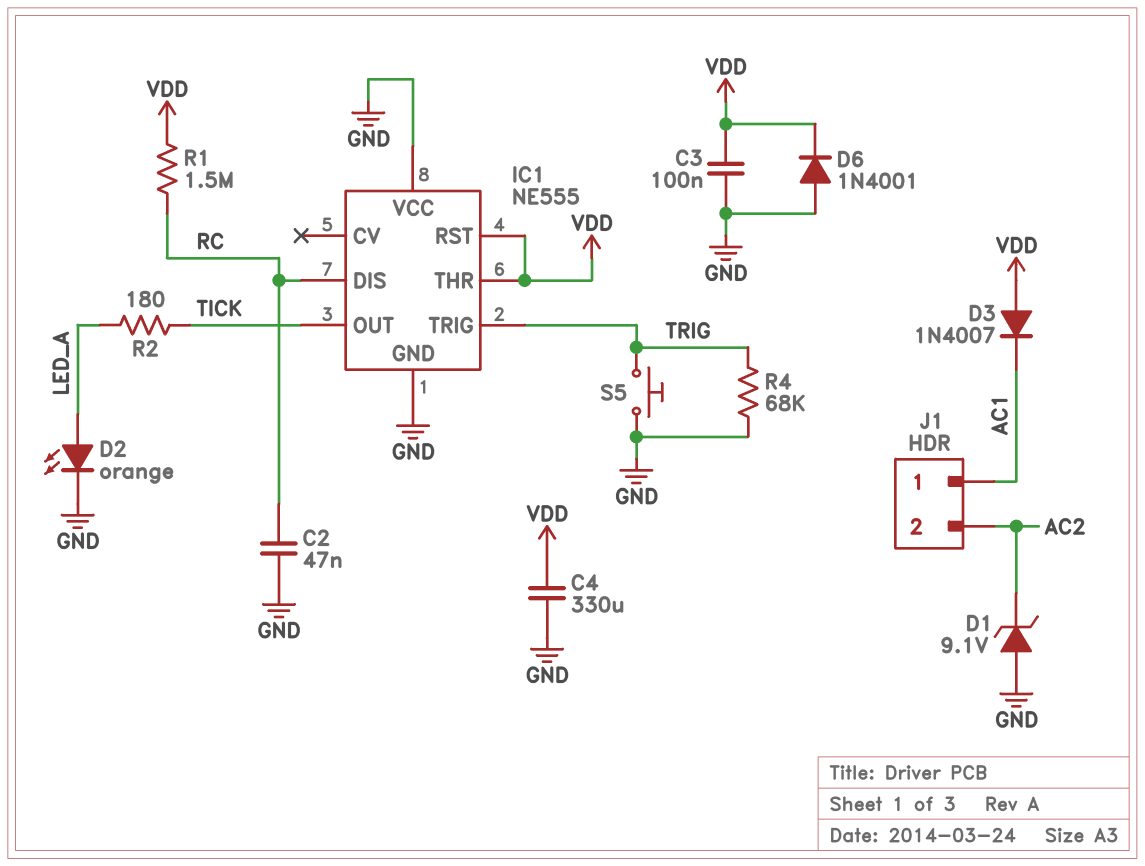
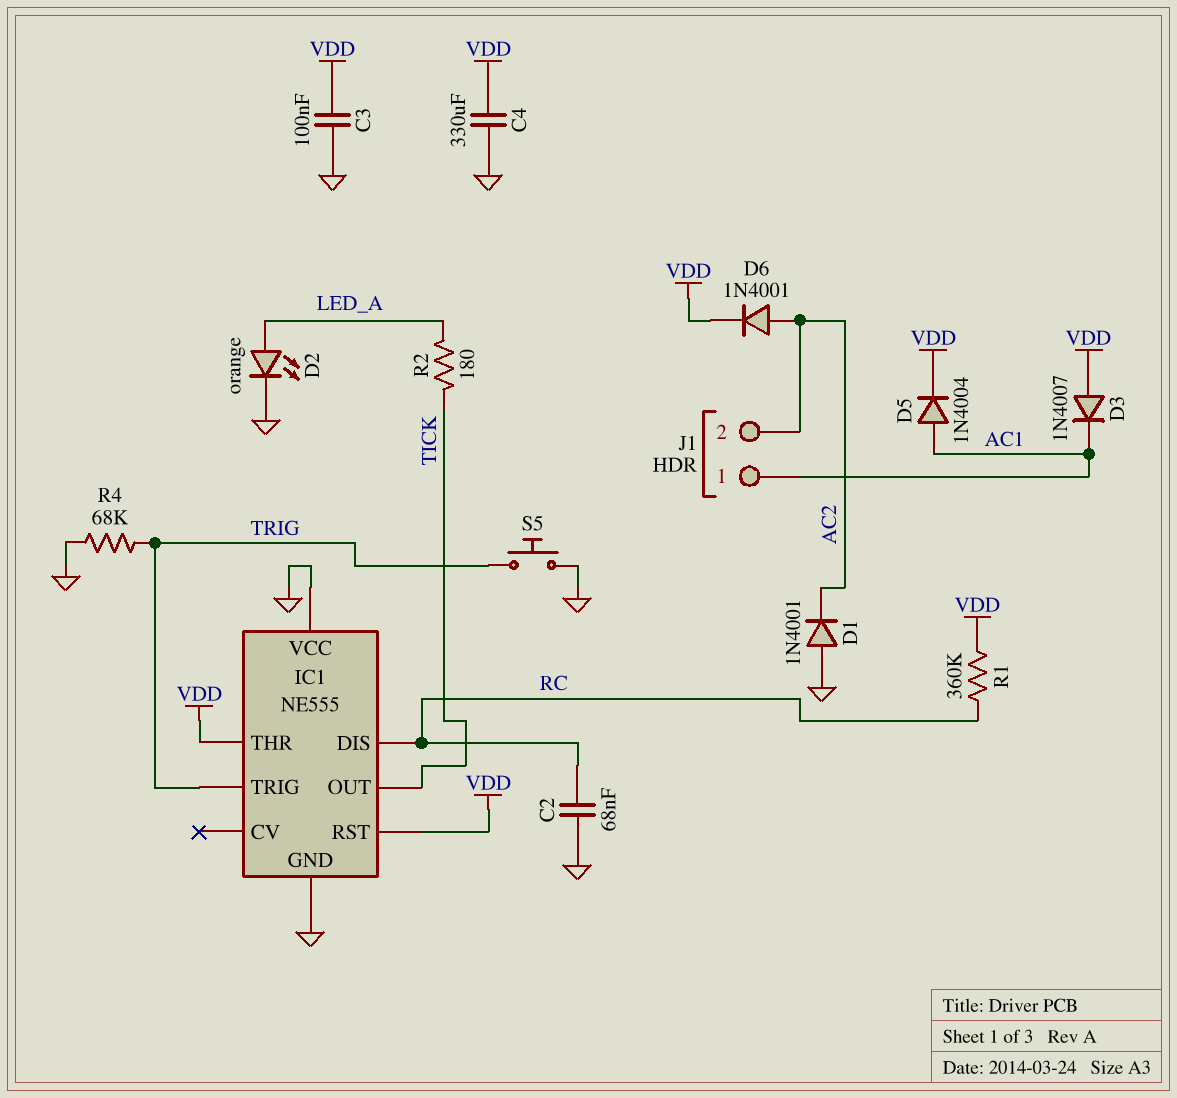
C2: 47nF (GND, RC) -> 68nF (GND, RC)
D1: zener 9.1V (A GND, K AC2) -> diode 1N4001 (A GND, K AC2)
D5: none -> diode 1N4004 (A AC1, K VDD)
D6: diode 1N4001 (A GND, K VDD) -> diode 1N4001 (A AC2, K VDD)
R1: 1.5M (RC, VDD) -> 360k (RC, VDD)

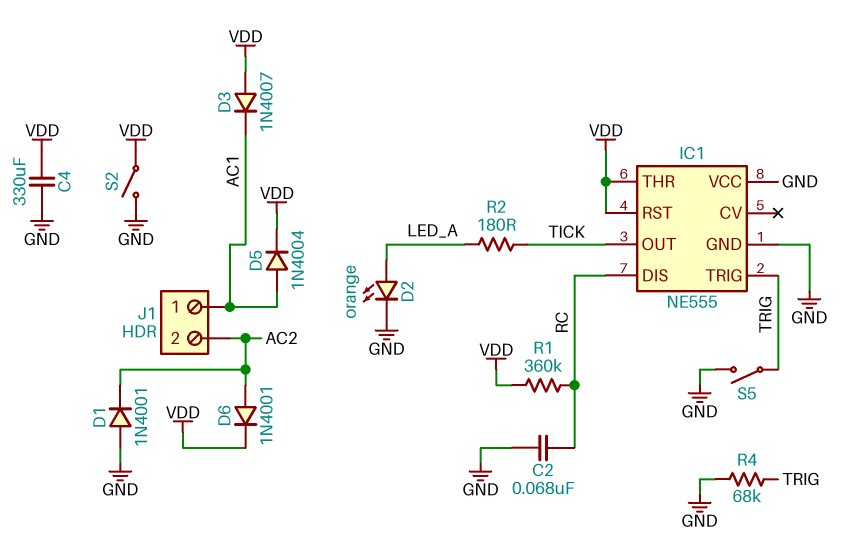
C3: 100nF (GND, VDD) -> none
S2: none -> switch (GND, VDD)
S5: button (GND, TRIG) -> switch (GND, TRIG)

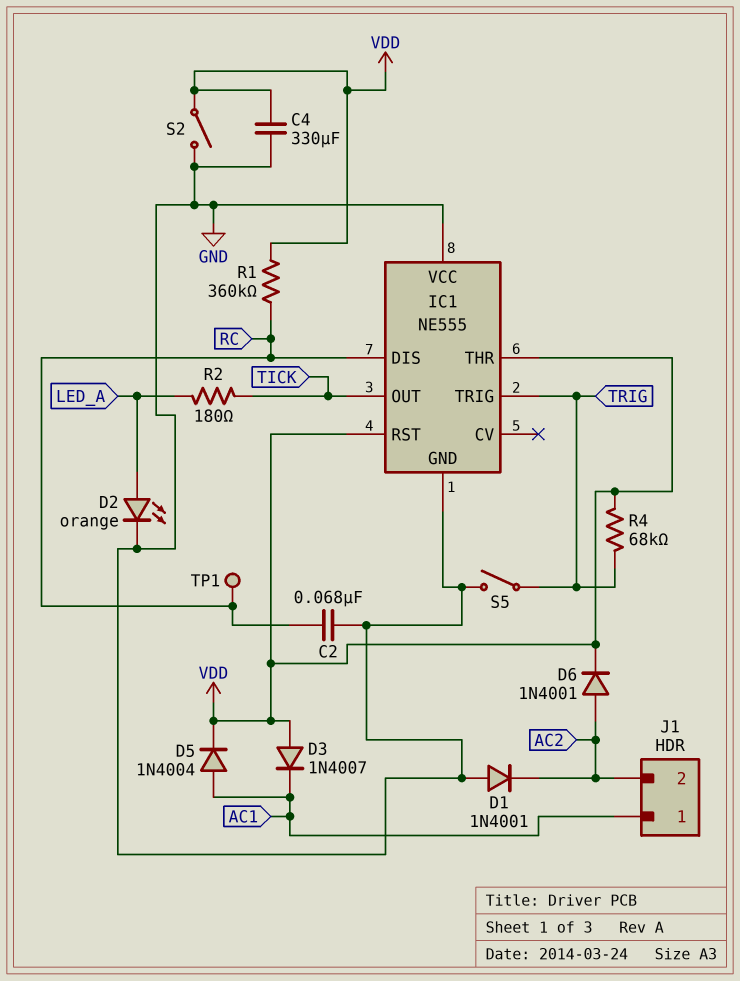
R4: 68k (GND, TRIG) -> 68k (TRIG, VDD)
TP1: none -> test point (RC)

